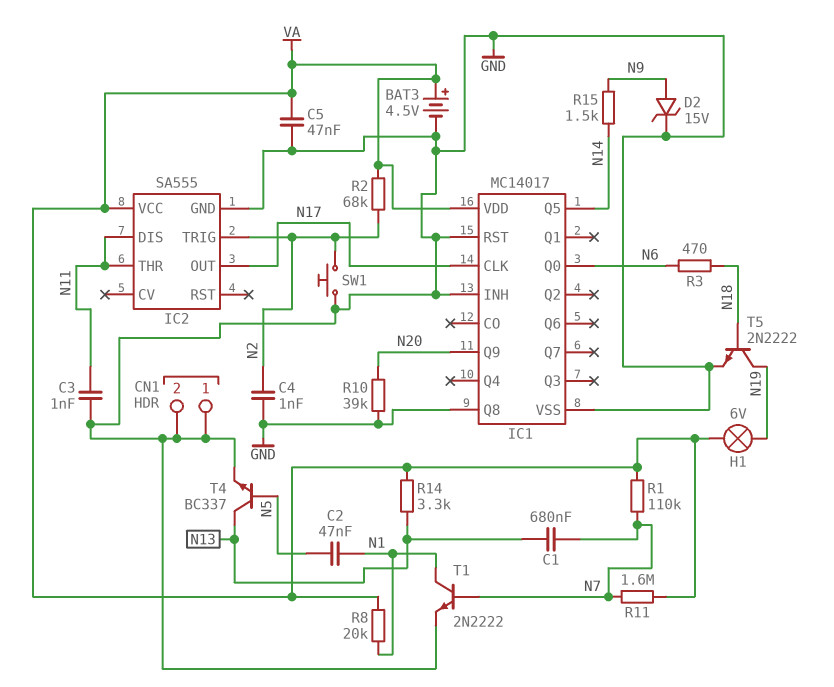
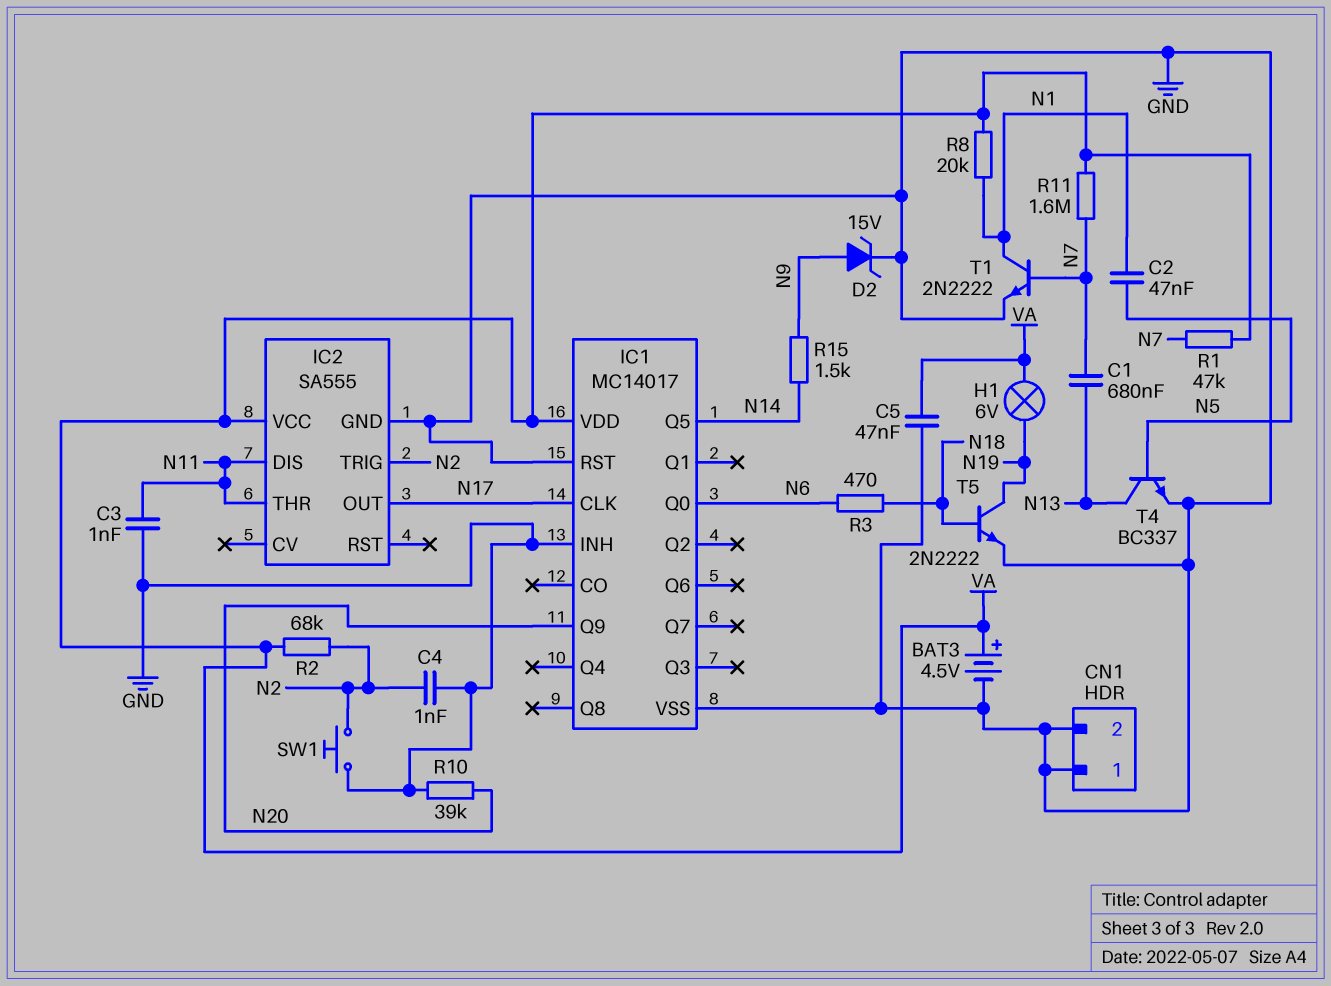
IC1 pin Q8: GND -> none
R1: 110k (N7, VA) -> 47k (N7, VA)
R14: 3.3k (N13, VA) -> none

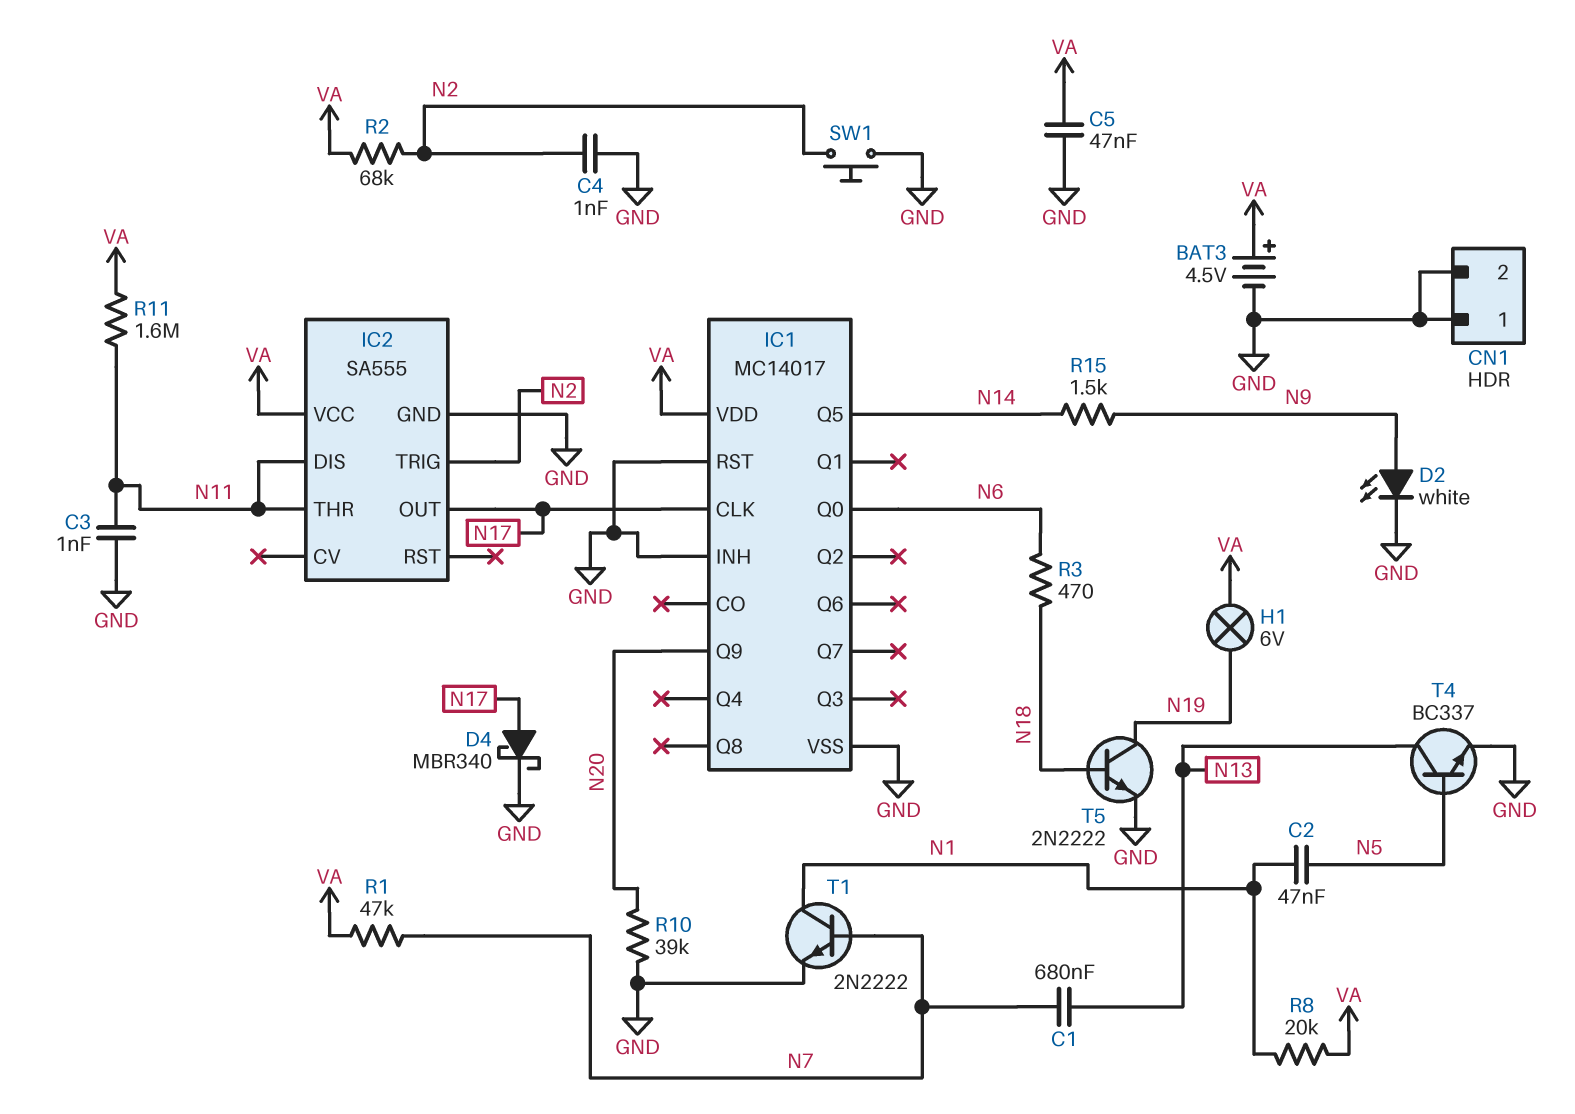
D2: zener 15V (A N9, K GND) -> LED white (A N9, K GND)
D4: none -> schottky MBR340 (A N17, K GND)
R11: 1.6M (N7, VA) -> 1.6M (N11, VA)

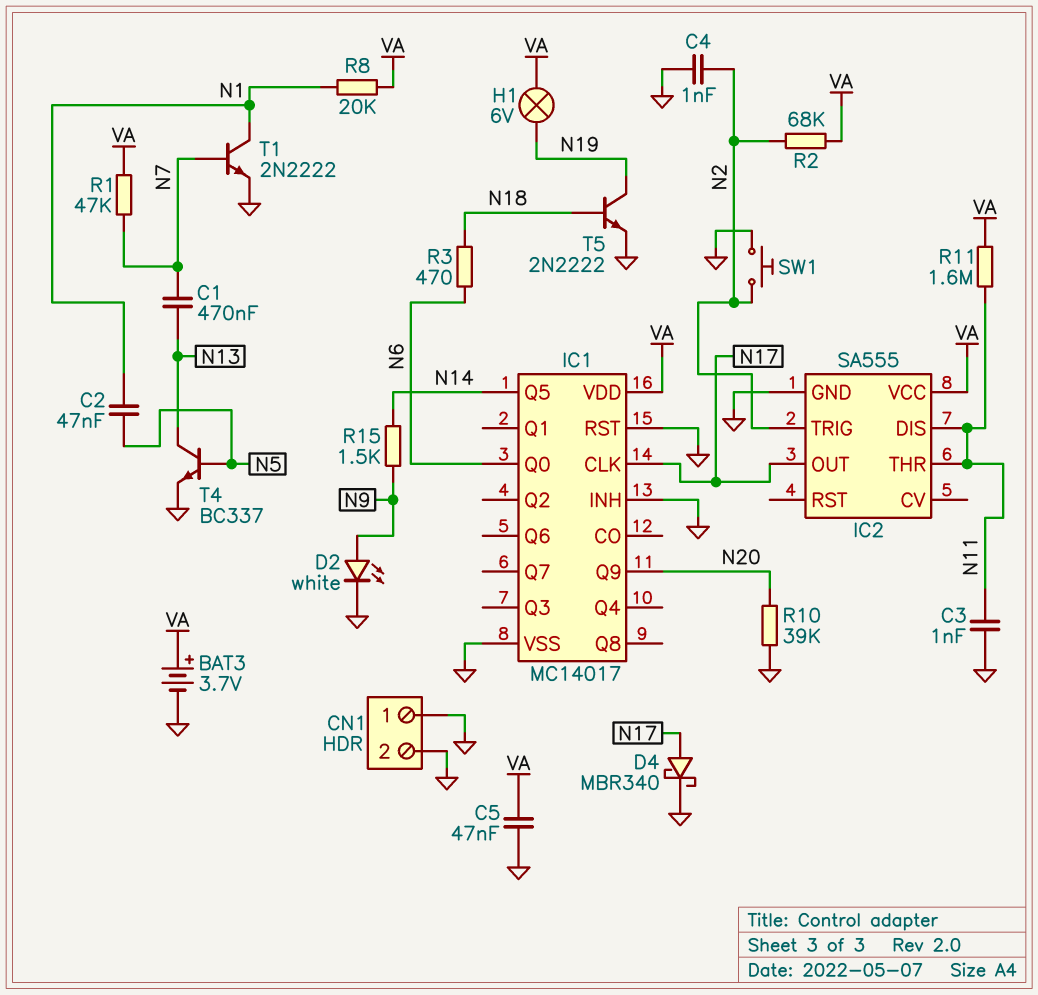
BAT3: 4.5V (plus VA, minus GND) -> 3.7V (plus VA, minus GND)
C1: 680nF (N7, N13) -> 470nF (N7, N13)

